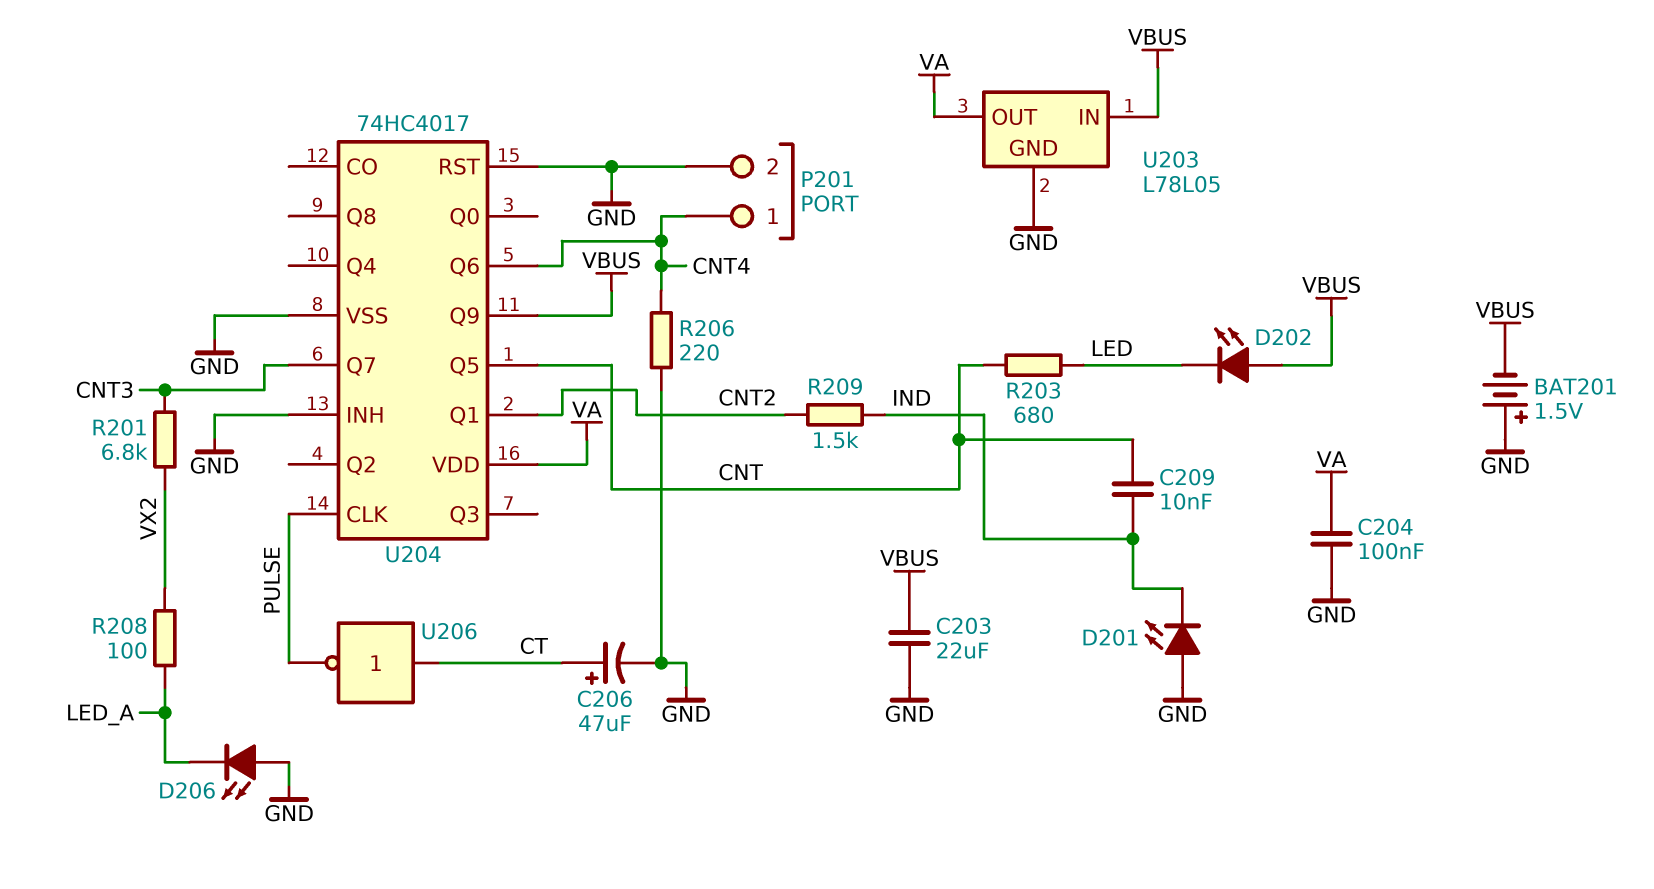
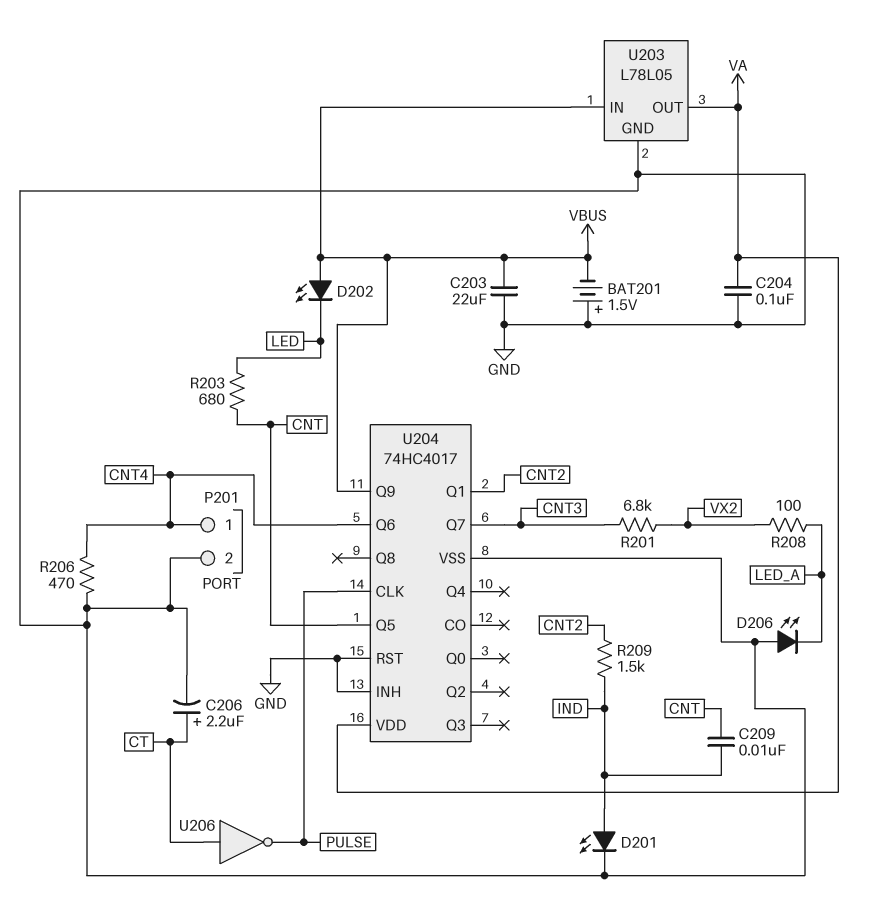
C206: 47uF (plus CT, minus GND) -> 2.2uF (plus CT, minus GND)
D201: LED (A GND, K IND) -> LED (A IND, K GND)
R206: 220 (CNT4, GND) -> 470 (CNT4, GND)

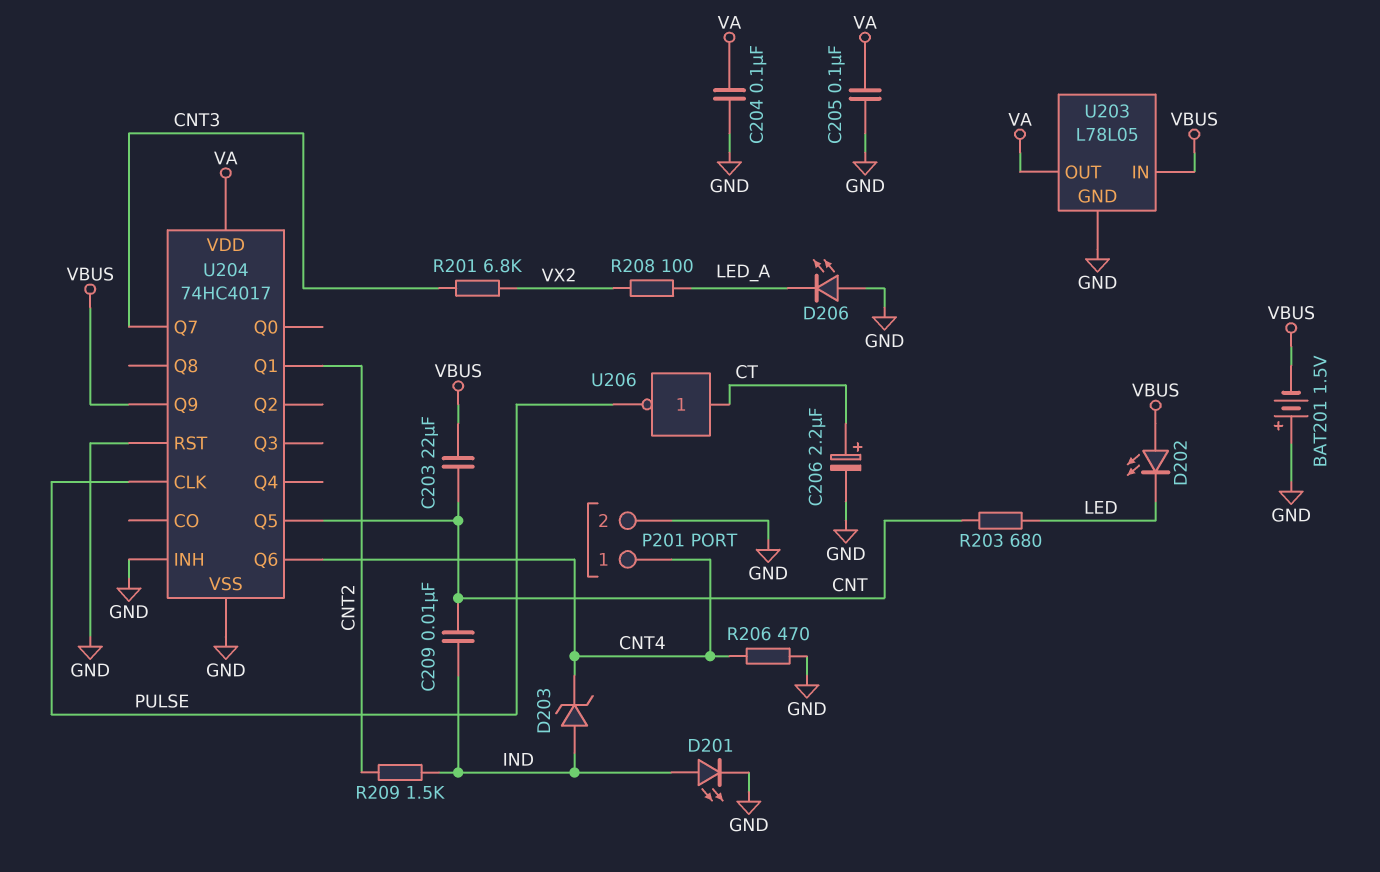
C203: 22uF (GND, VBUS) -> 22uF (CNT, VBUS)
C205: none -> 100nF (GND, VA)
D203: none -> zener (A IND, K CNT4)

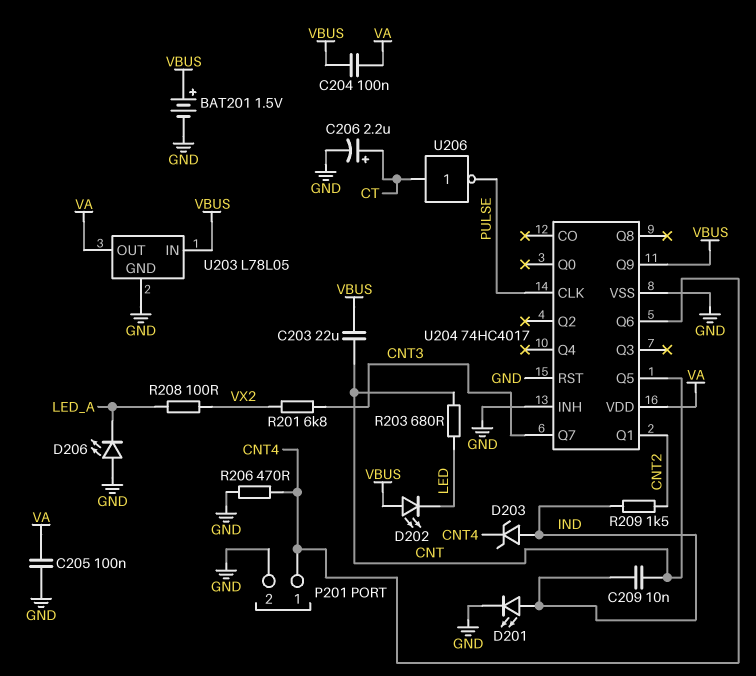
BAT201: 1.5V (plus GND, minus VBUS) -> 1.5V (plus VBUS, minus GND)
C204: 100nF (GND, VA) -> 100nF (VA, VBUS)

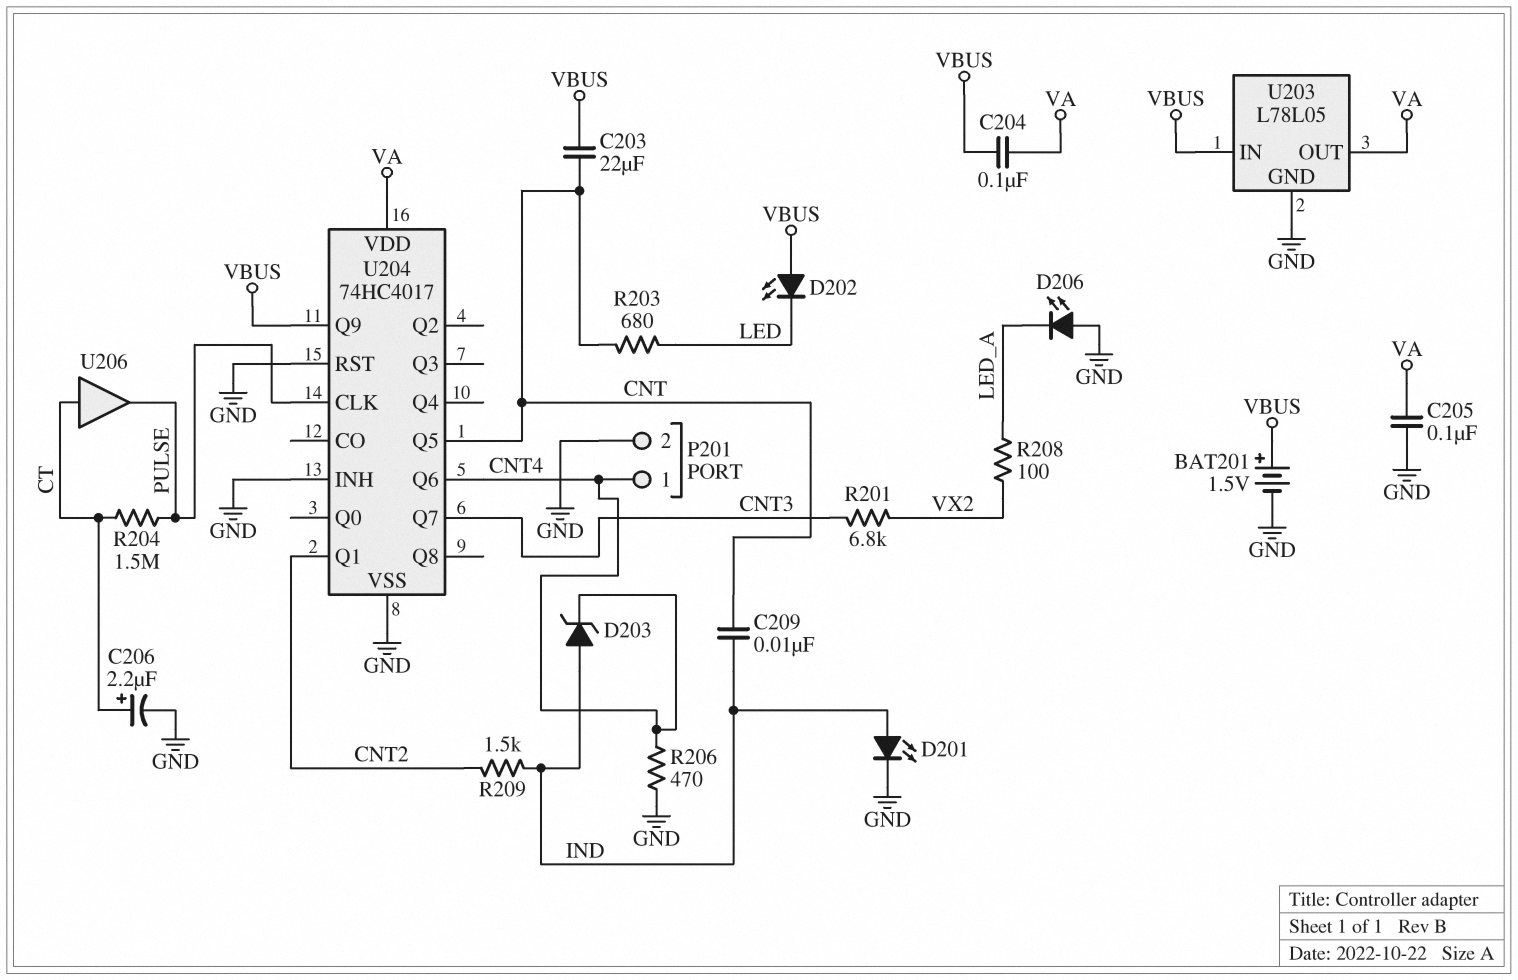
R204: none -> 1.5M (CT, PULSE)
U206: NOT (in CT, out PULSE) -> buffer (in CT, out PULSE)

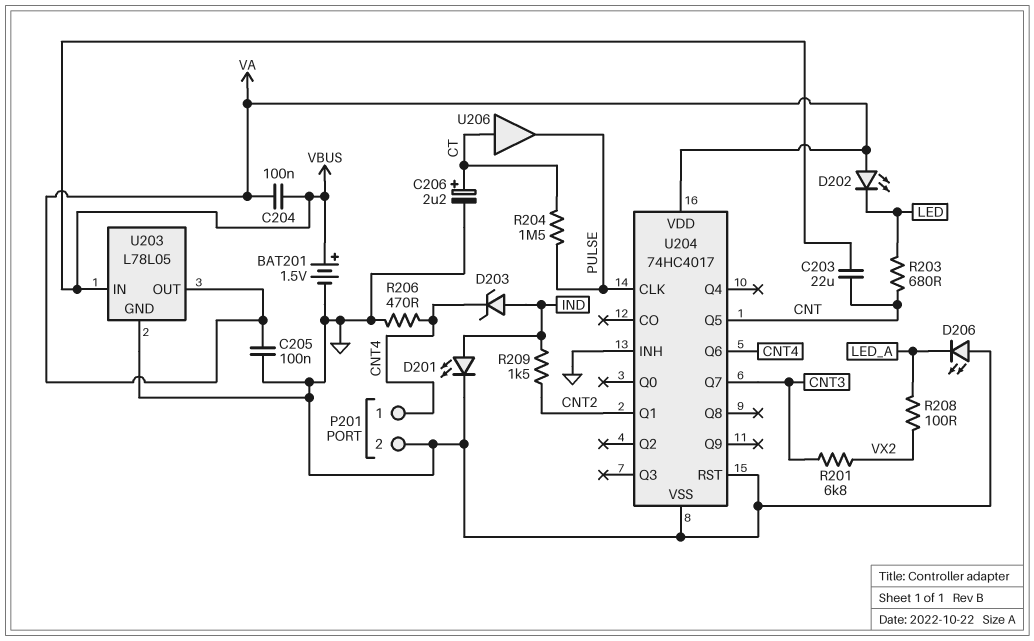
C209: 10nF (CNT, IND) -> none
D202: LED (A VBUS, K LED) -> LED (A VA, K LED)
U204 pin Q9: VBUS -> none

